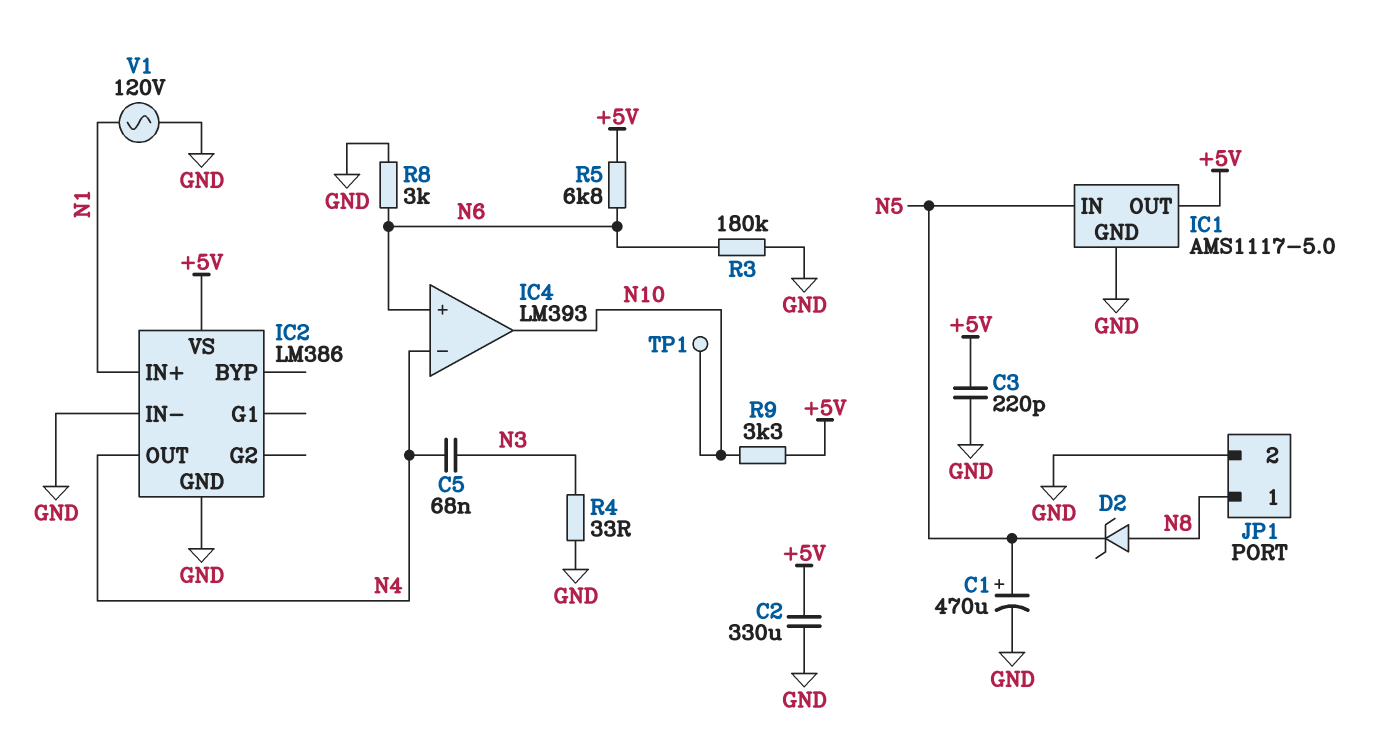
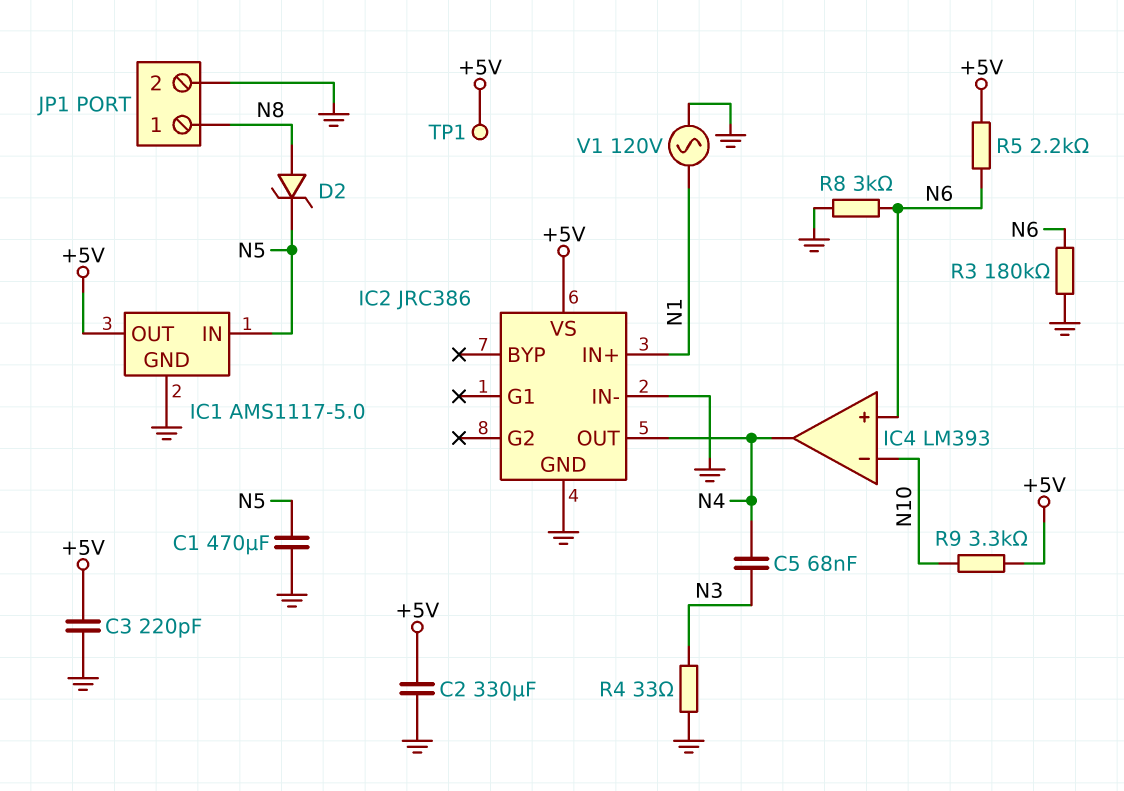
C1: 470uF (plus N5, minus GND) -> 470uF (GND, N5)
IC2: LM386 -> JRC386
IC4 pin in-: N4 -> N10
IC4 pin out: N10 -> N4
R5: 6.8k (+5V, N6) -> 2.2k (+5V, N6)
TP1: test point (N10) -> test point (+5V)

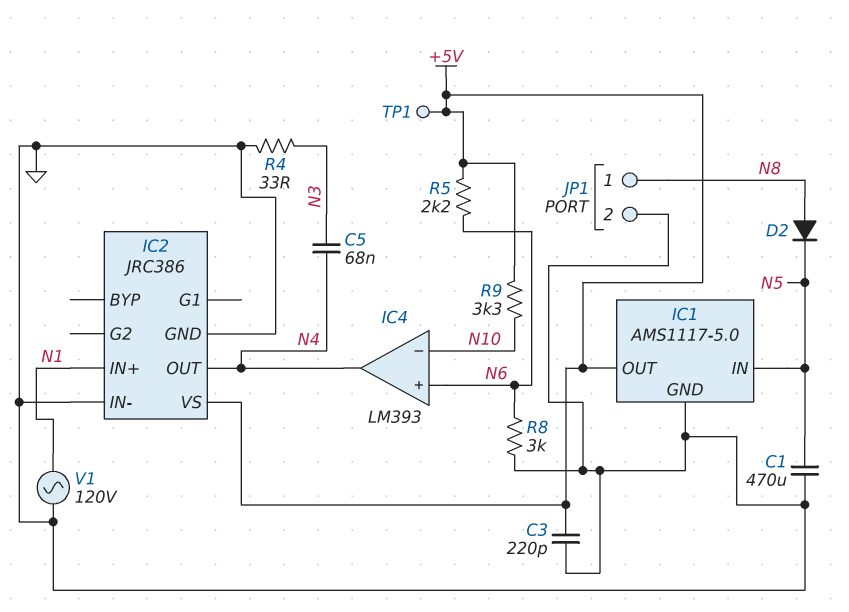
C2: 330uF (+5V, GND) -> none
D2: zener (A N8, K N5) -> diode (A N8, K N5)
R3: 180k (GND, N6) -> none

